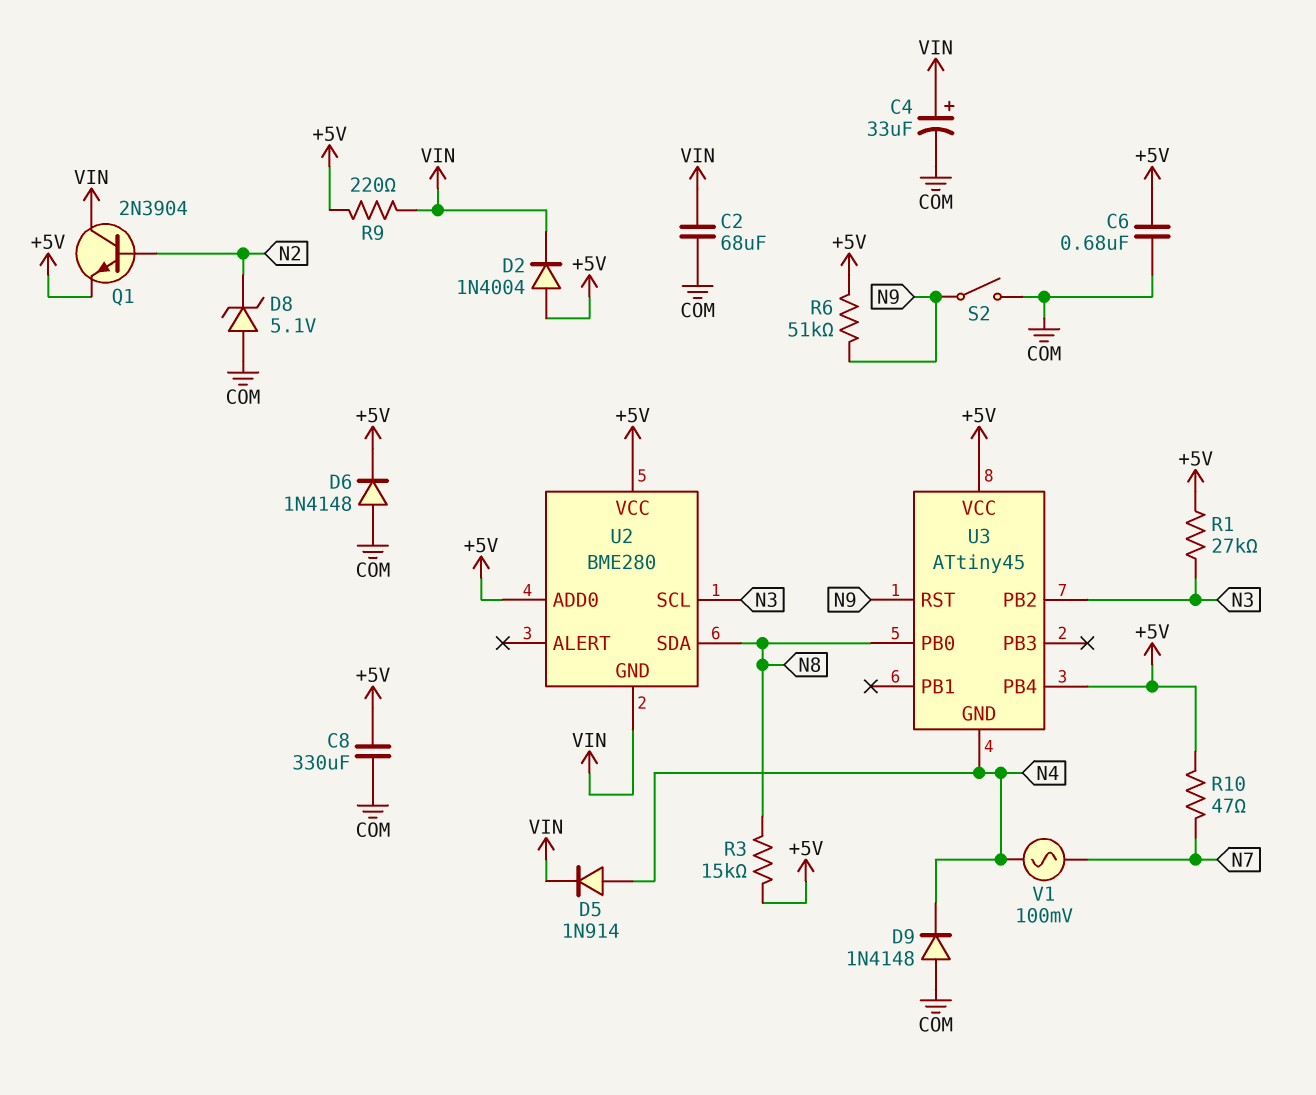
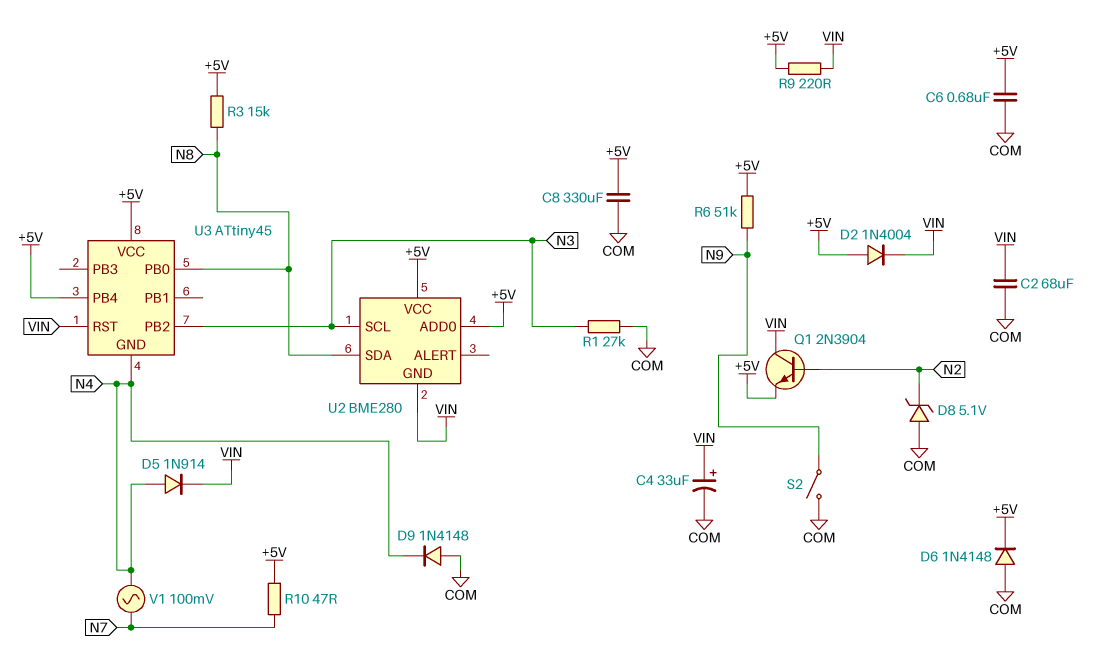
R1: 27k (+5V, N3) -> 27k (COM, N3)
U3 pin RST: N9 -> VIN

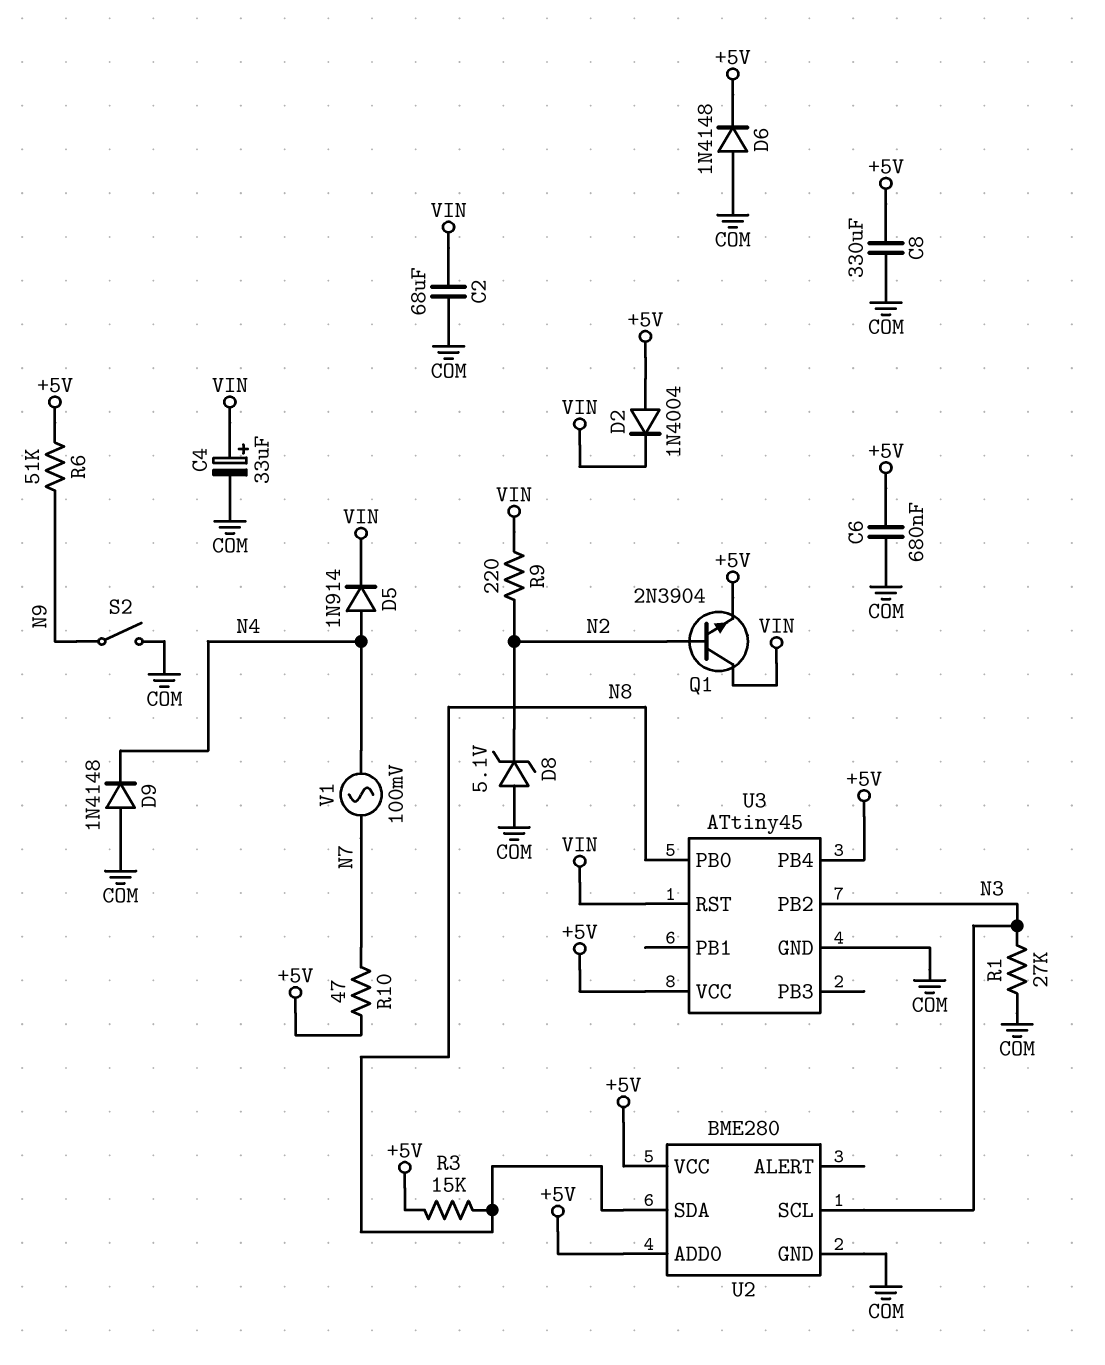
R9: 220 (+5V, VIN) -> 220 (N2, VIN)
U2 pin GND: VIN -> COM
U3 pin GND: N4 -> COM

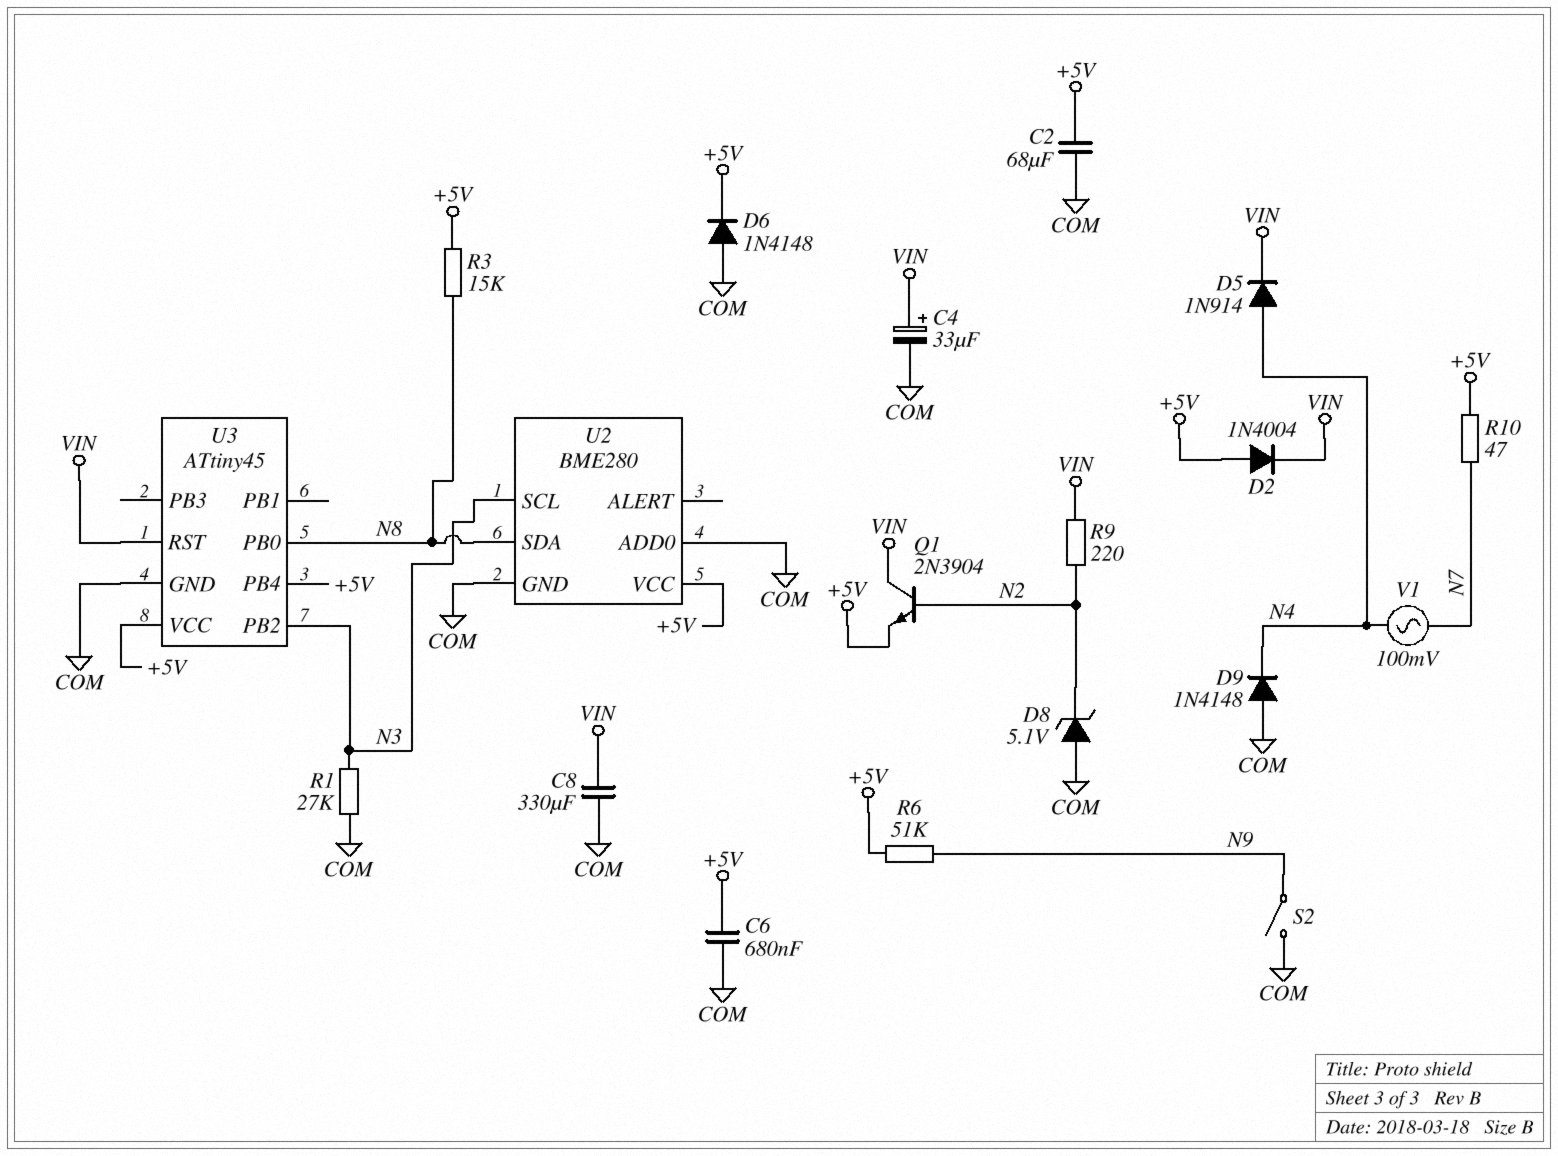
C2: 68uF (COM, VIN) -> 68uF (+5V, COM)
C8: 330uF (+5V, COM) -> 330uF (COM, VIN)
U2 pin ADD0: +5V -> COM

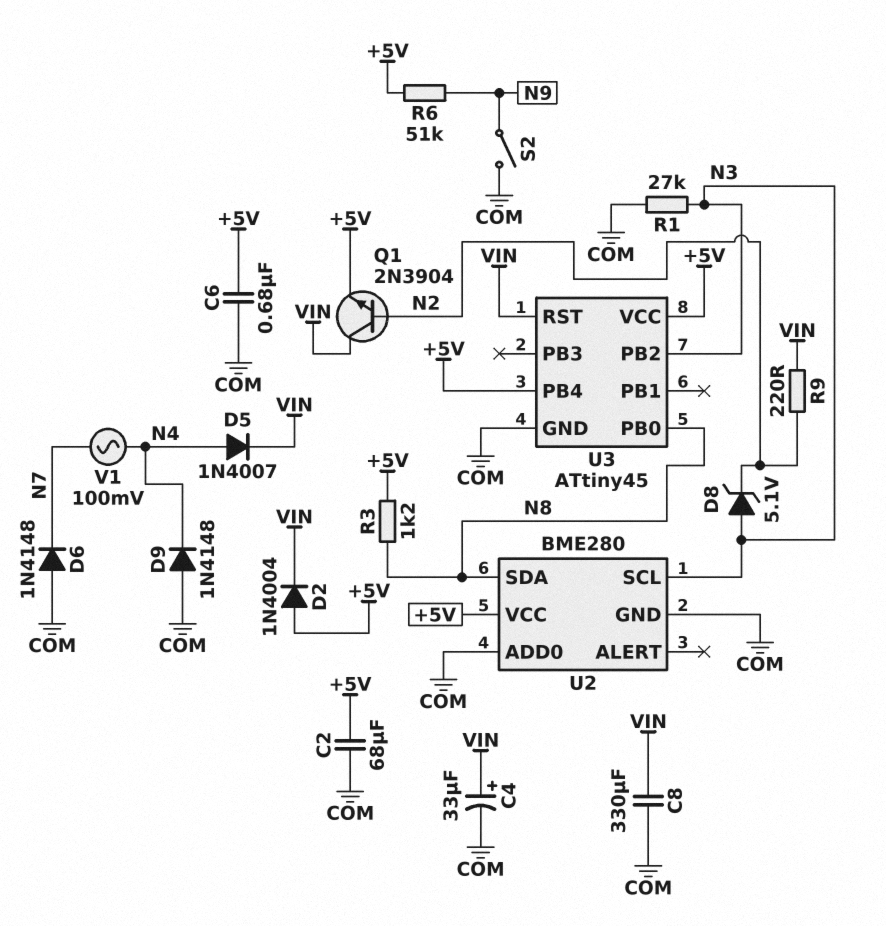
D5: diode 1N914 (A N4, K VIN) -> diode 1N4007 (A N4, K VIN)
D6: diode 1N4148 (A COM, K +5V) -> diode 1N4148 (A COM, K N7)
D8: zener 5.1V (A COM, K N2) -> zener 5.1V (A N3, K N2)
R3: 15k (+5V, N8) -> 1.2k (+5V, N8)
R10: 47 (+5V, N7) -> none

